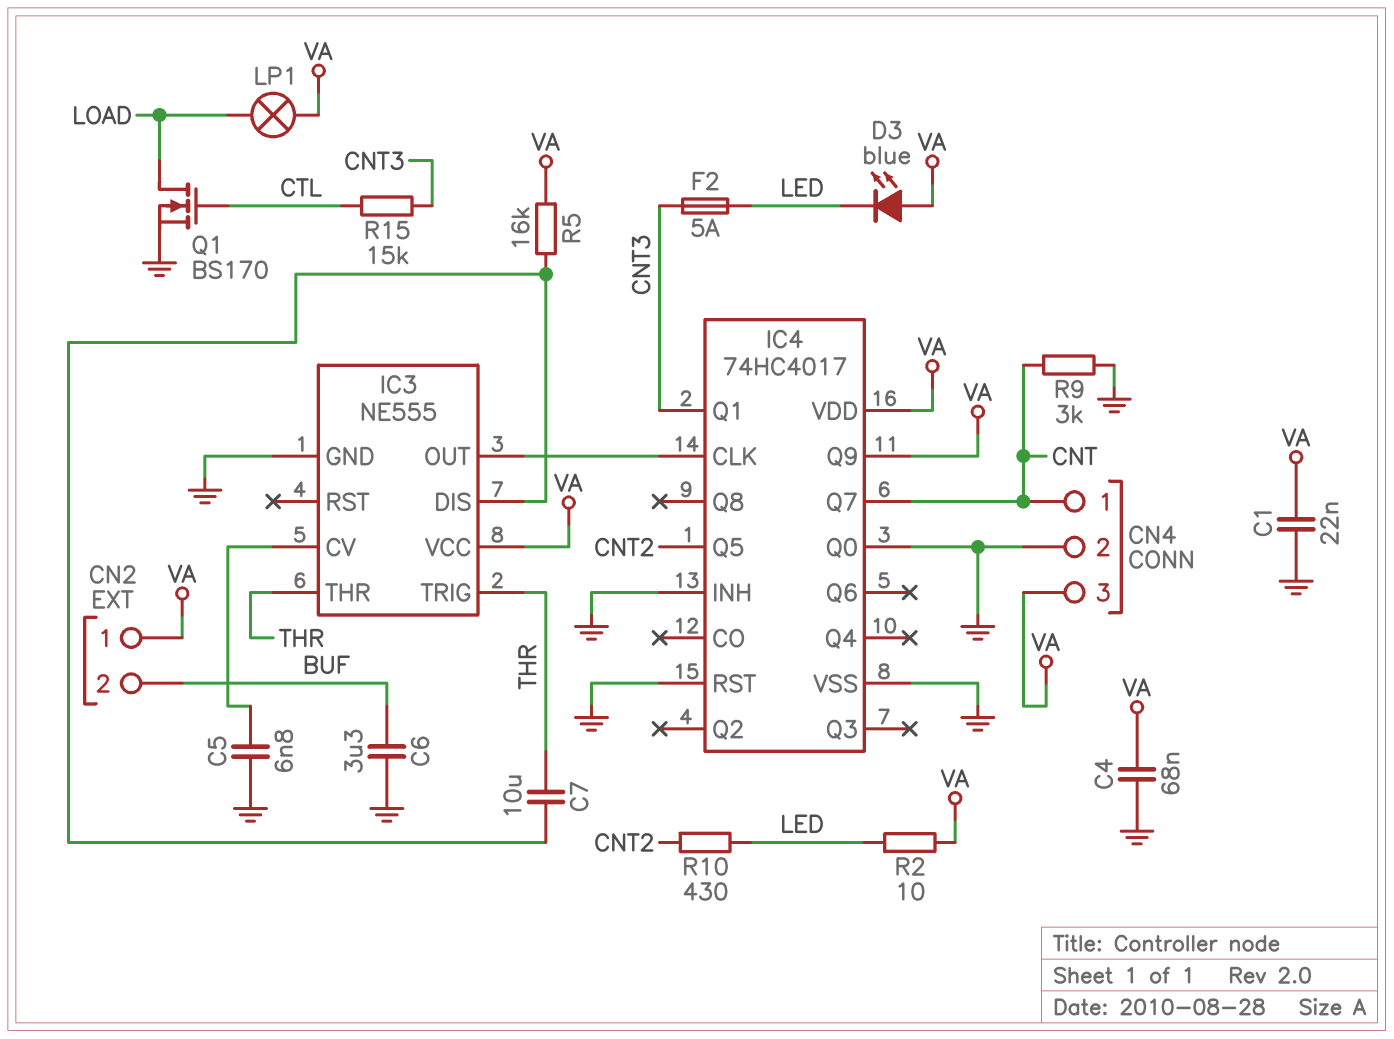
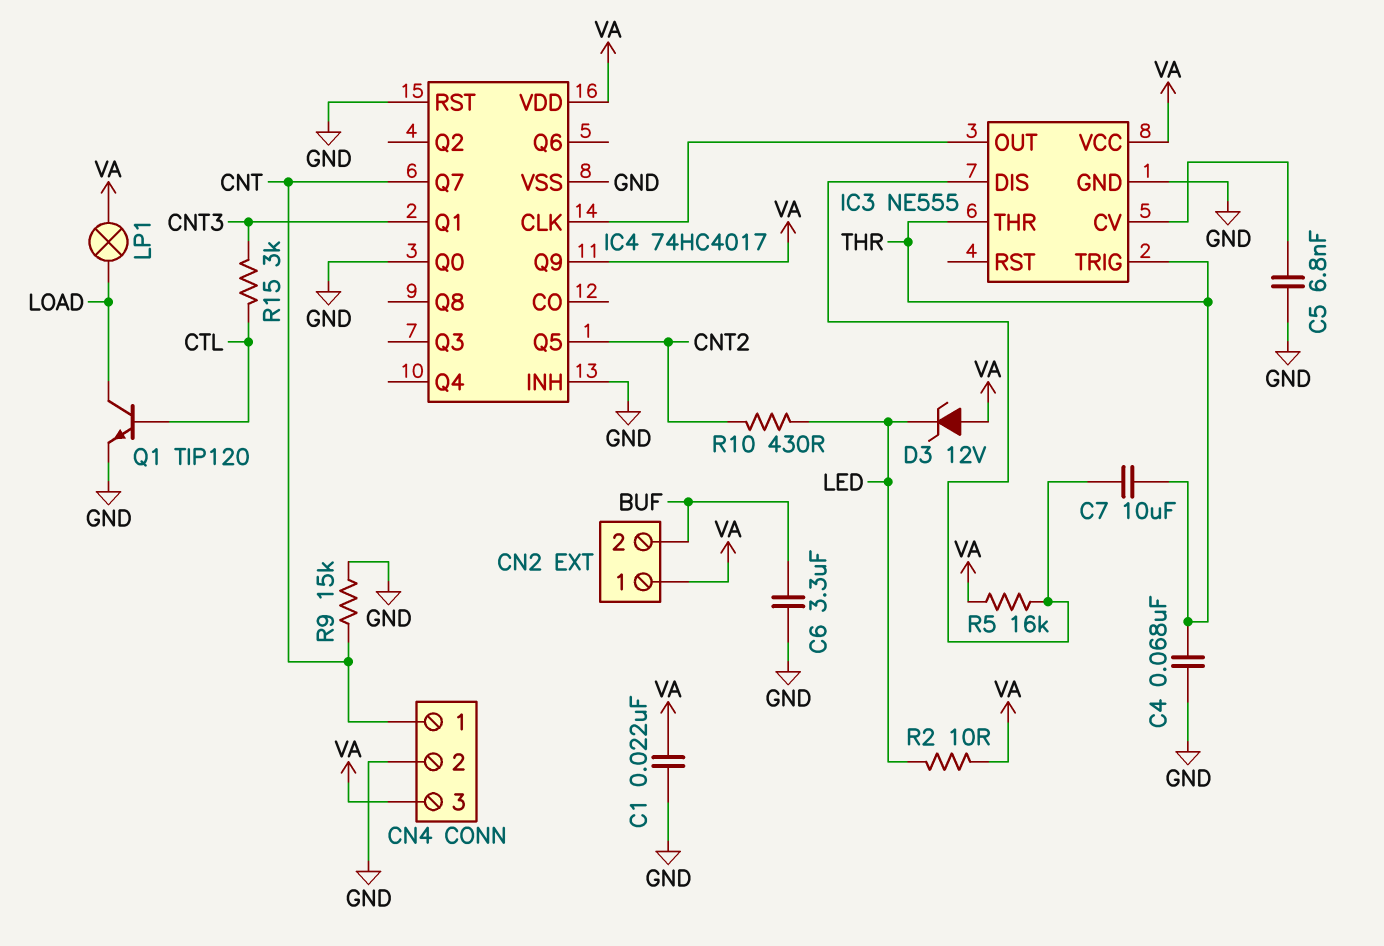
C4: 68nF (GND, VA) -> 68nF (GND, THR)
D3: LED blue (A VA, K LED) -> zener 12V (A VA, K LED)
F2: 5A (CNT3, LED) -> none
Q1: NMOS BS170 (G CTL, D LOAD, S GND) -> NPN TIP120 (B CTL, C LOAD, E GND)
R9: 3k (CNT, GND) -> 15k (CNT, GND)
R15: 15k (CNT3, CTL) -> 3k (CNT3, CTL)

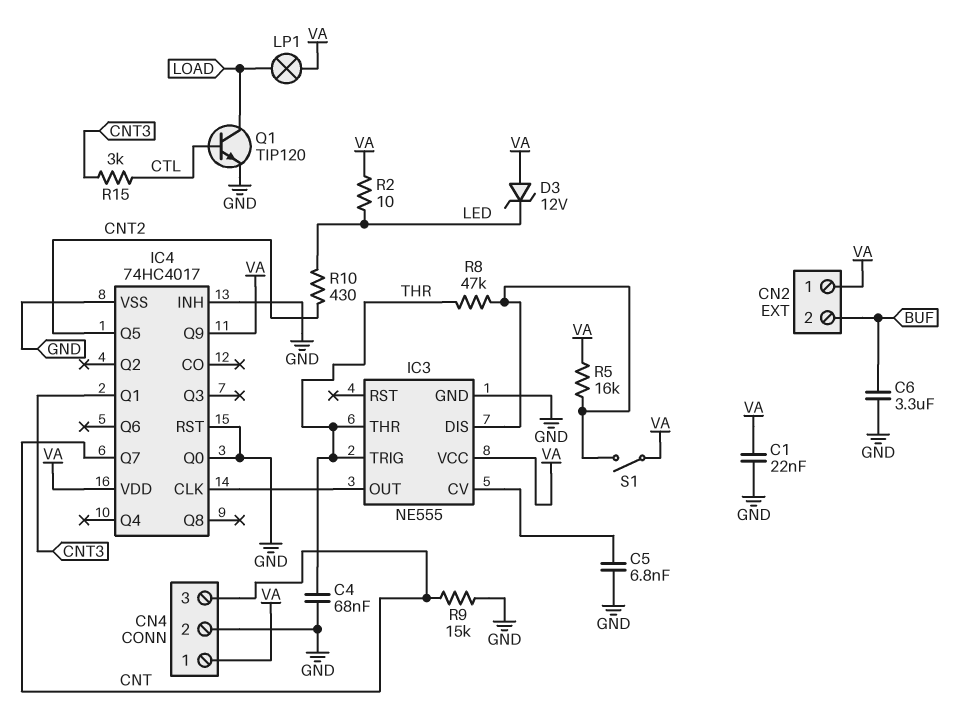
C7: 10uF (IC3/DIS, THR) -> none
CN4 pin 1: CNT -> VA
CN4 pin 3: VA -> CNT
R8: none -> 47k (IC3/DIS, THR)
S1: none -> switch (IC3/DIS, VA)

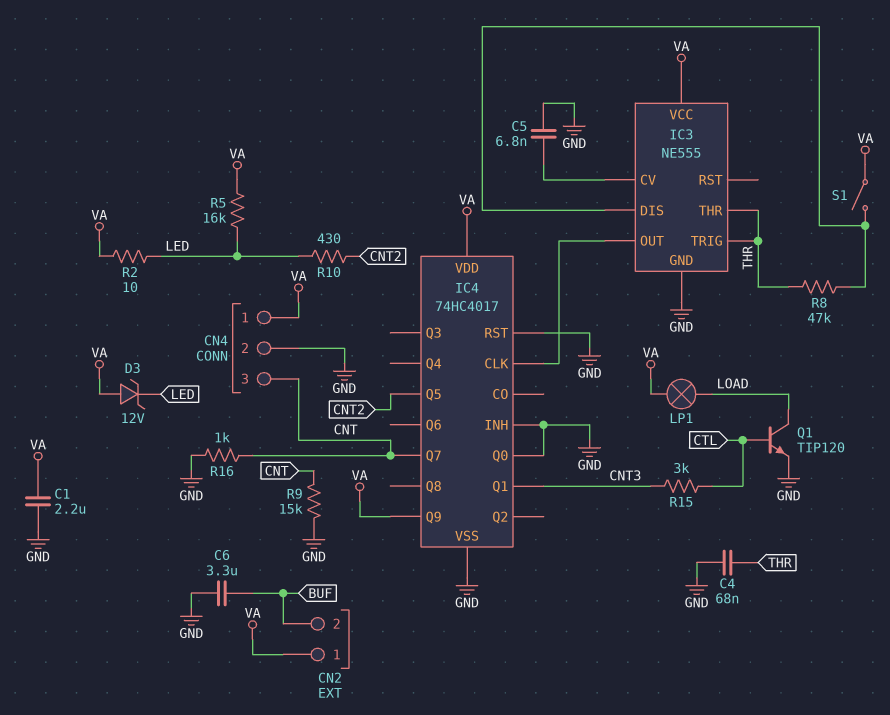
C1: 22nF (GND, VA) -> 2.2uF (GND, VA)
R5: 16k (IC3/DIS, VA) -> 16k (LED, VA)
R16: none -> 1k (CNT, GND)

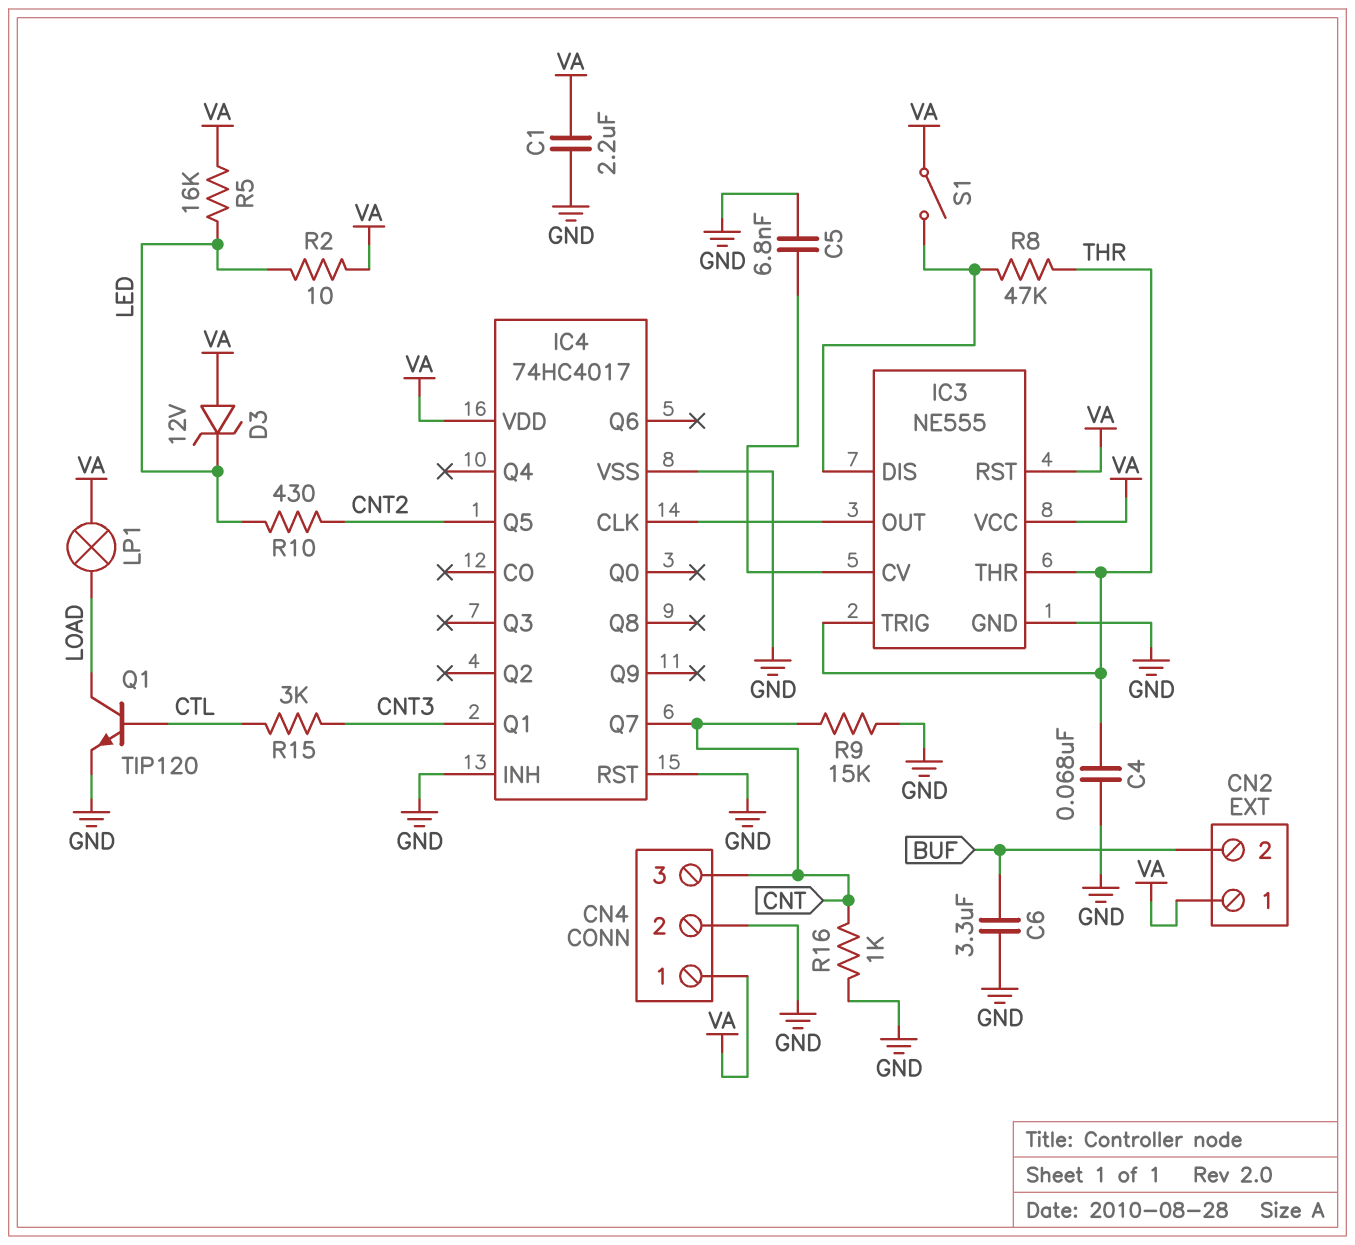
IC3 pin RST: none -> VA
IC4 pin Q0: GND -> none
IC4 pin Q9: VA -> none

